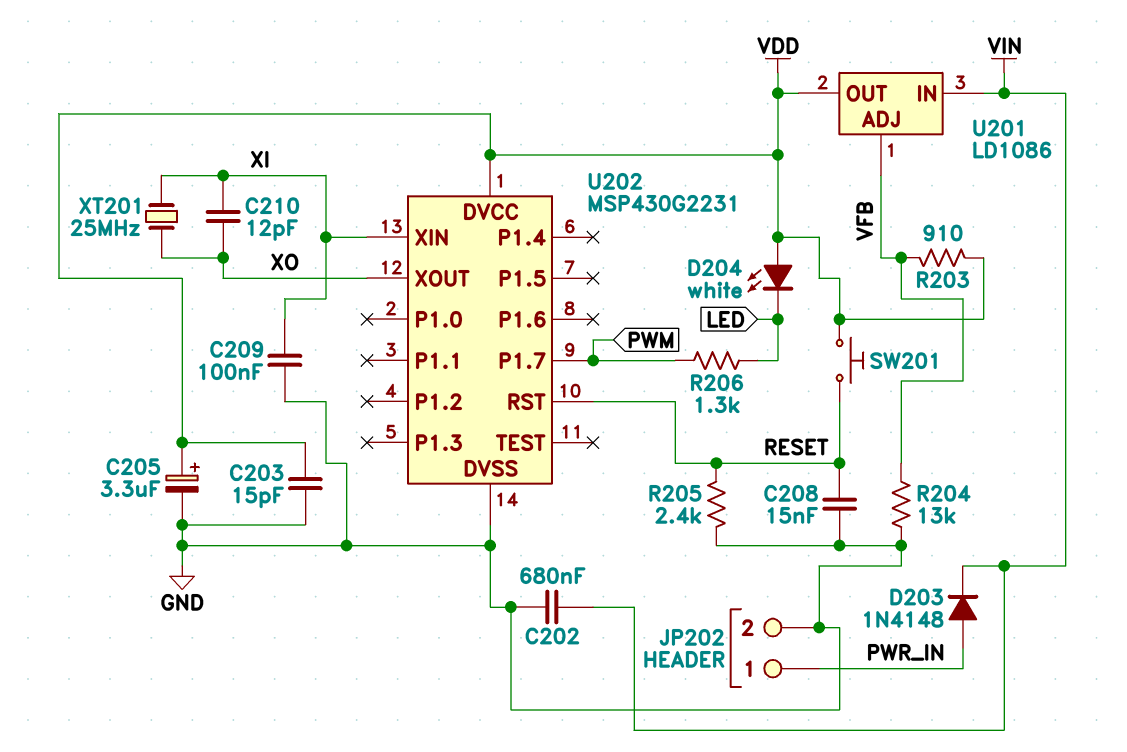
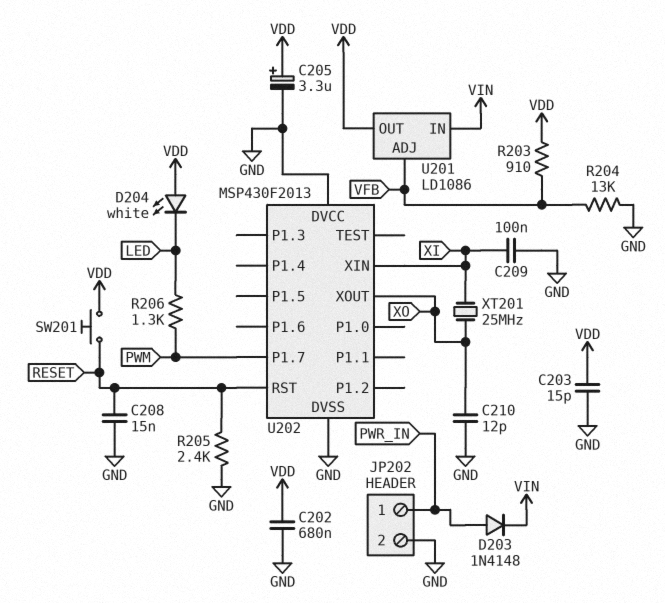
C202: 680nF (GND, VIN) -> 680nF (GND, VDD)
C210: 12pF (XI, XO) -> 12pF (GND, XO)
U202: MSP430G2231 -> MSP430F2013
U202 pin DVCC: VDD -> GND

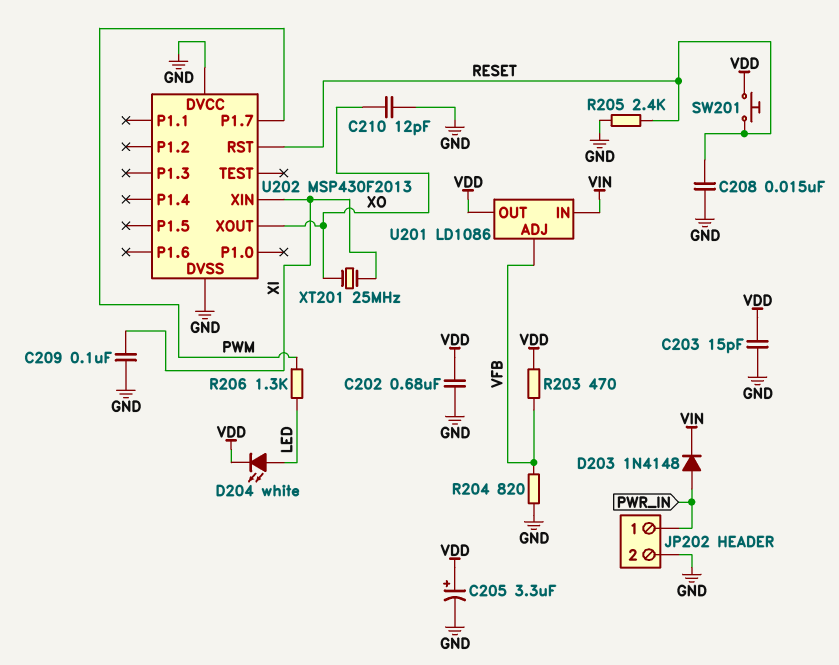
D204: LED white (A VDD, K LED) -> LED white (A LED, K VDD)
R203: 910 (VDD, VFB) -> 470 (VDD, VFB)
R204: 13k (GND, VFB) -> 820 (GND, VFB)

